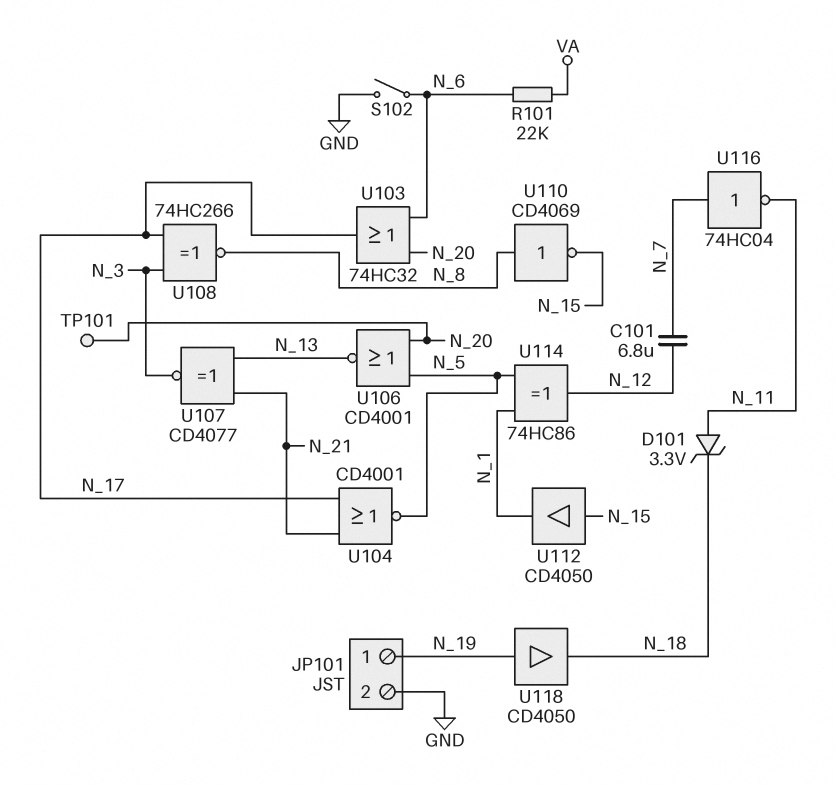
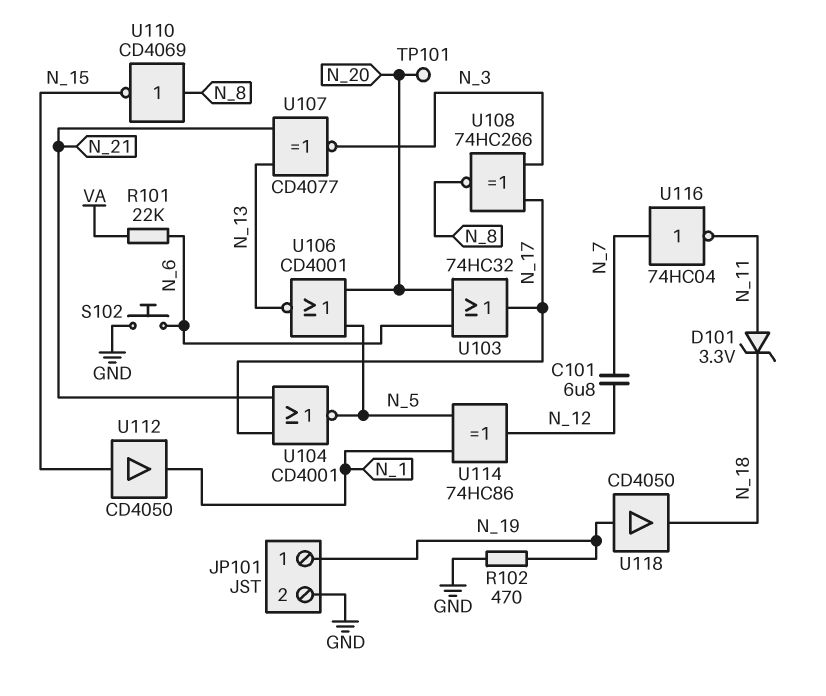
R102: none -> 470 (GND, N_19)
S102: switch (GND, N_6) -> button (GND, N_6)

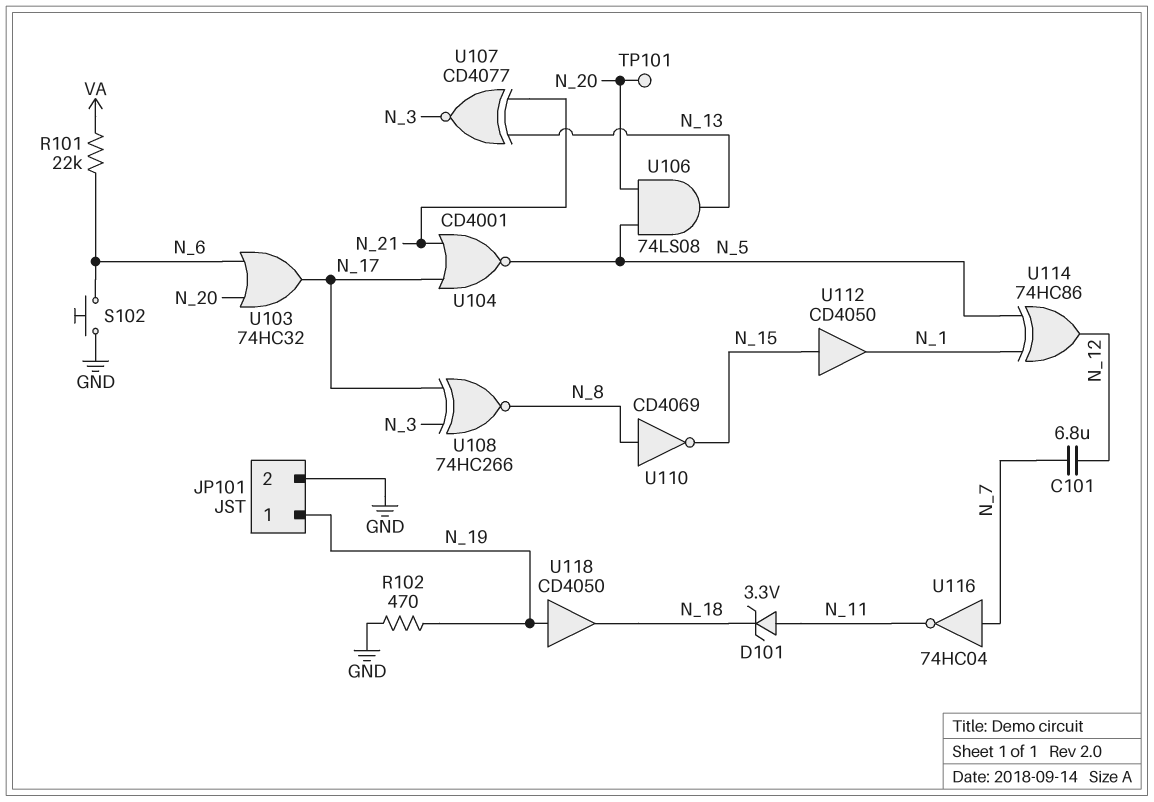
U106: NOR CD4001 (in N_5, in N_20, out N_13) -> AND 74LS08 (in N_5, in N_20, out N_13)

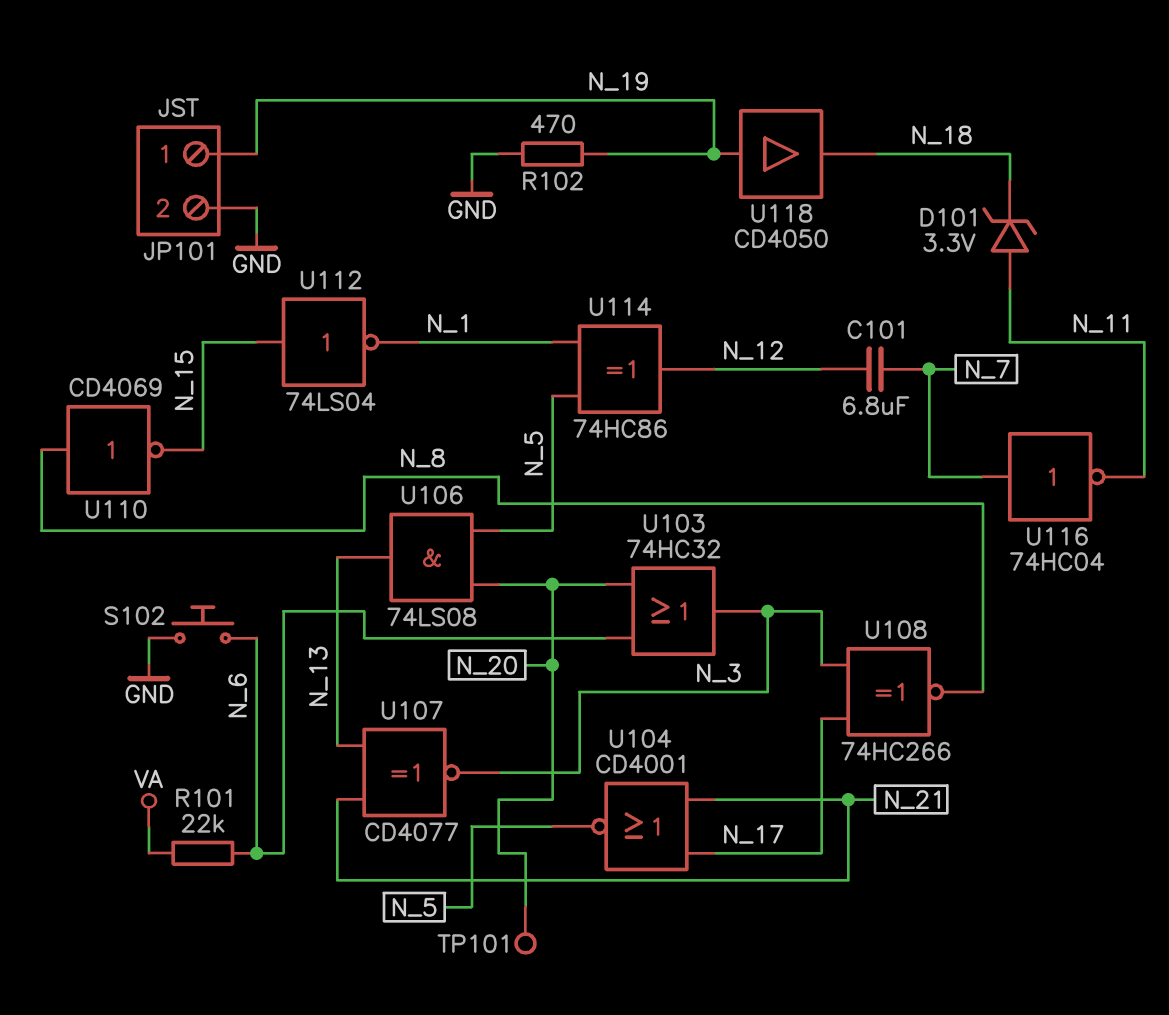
U103: OR 74HC32 (in N_6, in N_20, out N_17) -> OR 74HC32 (in N_6, in N_20, out N_3)
U112: buffer CD4050 (in N_15, out N_1) -> NOT 74LS04 (in N_15, out N_1)

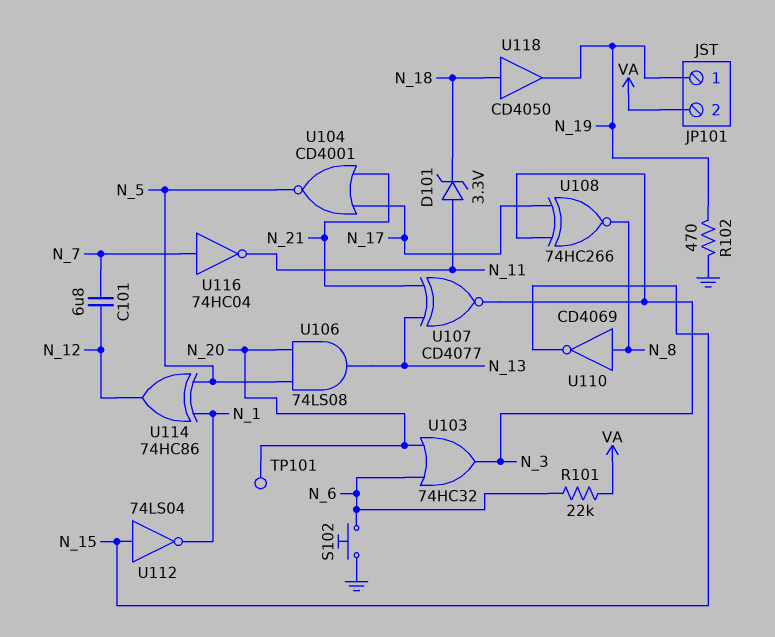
JP101 pin 2: GND -> VA
U118: buffer CD4050 (in N_19, out N_18) -> buffer CD4050 (in N_18, out N_19)

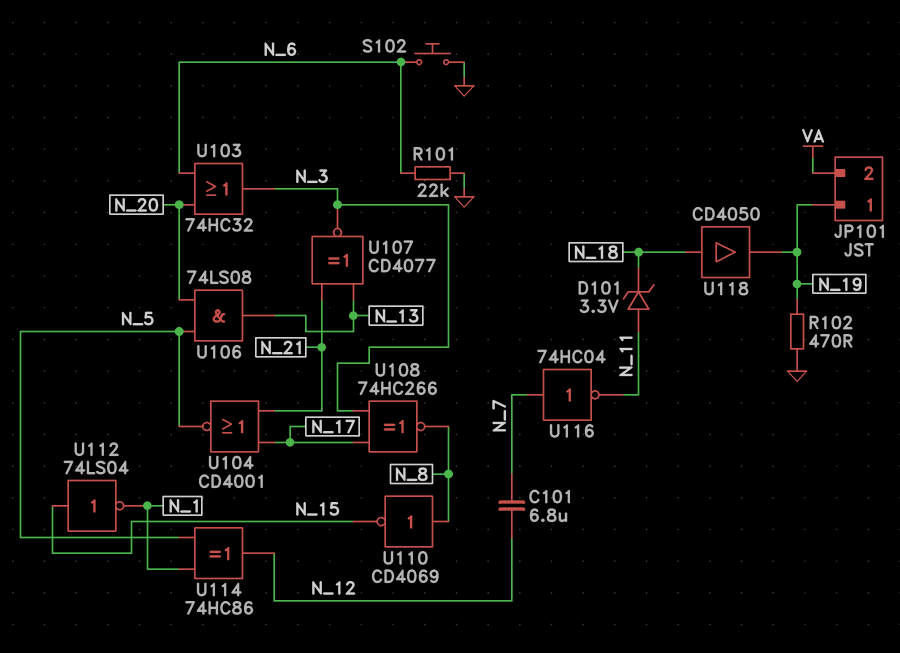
R101: 22k (N_6, VA) -> 22k (GND, N_6)
TP101: test point (N_20) -> none

